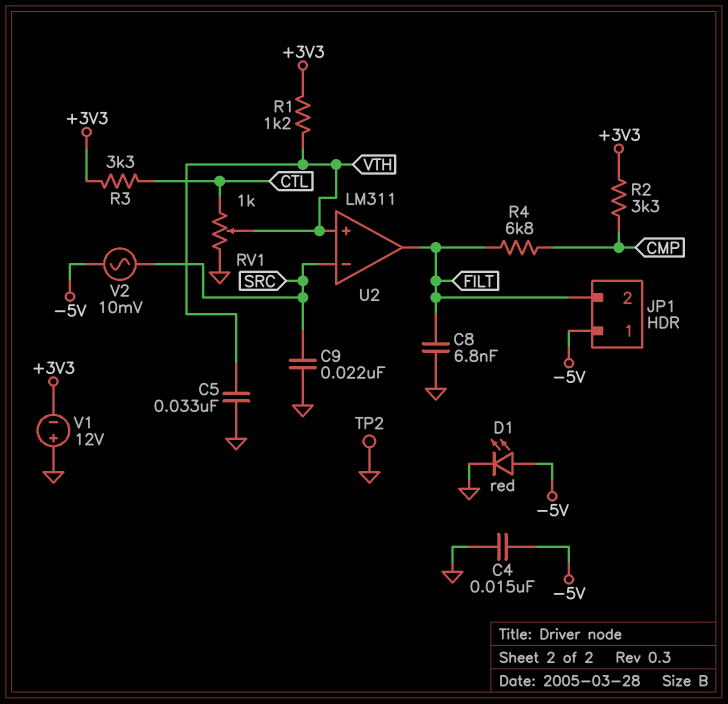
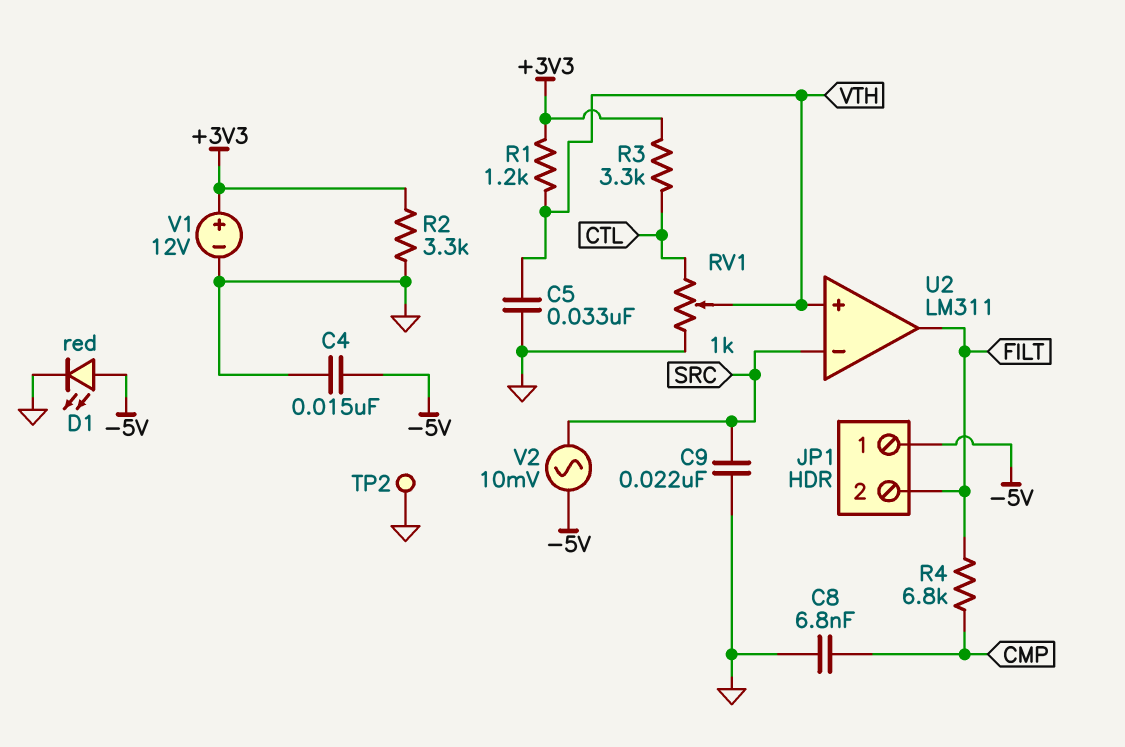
C8: 6.8nF (FILT, GND) -> 6.8nF (CMP, GND)
R2: 3.3k (+3V3, CMP) -> 3.3k (+3V3, GND)
V1: 12V (plus GND, minus +3V3) -> 12V (plus +3V3, minus GND)

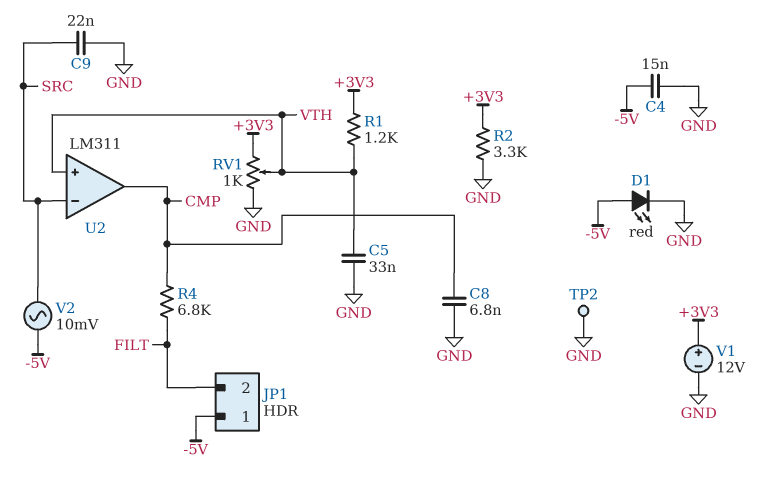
R3: 3.3k (+3V3, CTL) -> none
RV1: 1k (CTL, GND, wiper VTH) -> 1k (+3V3, GND, wiper VTH)
U2 pin out: FILT -> CMP

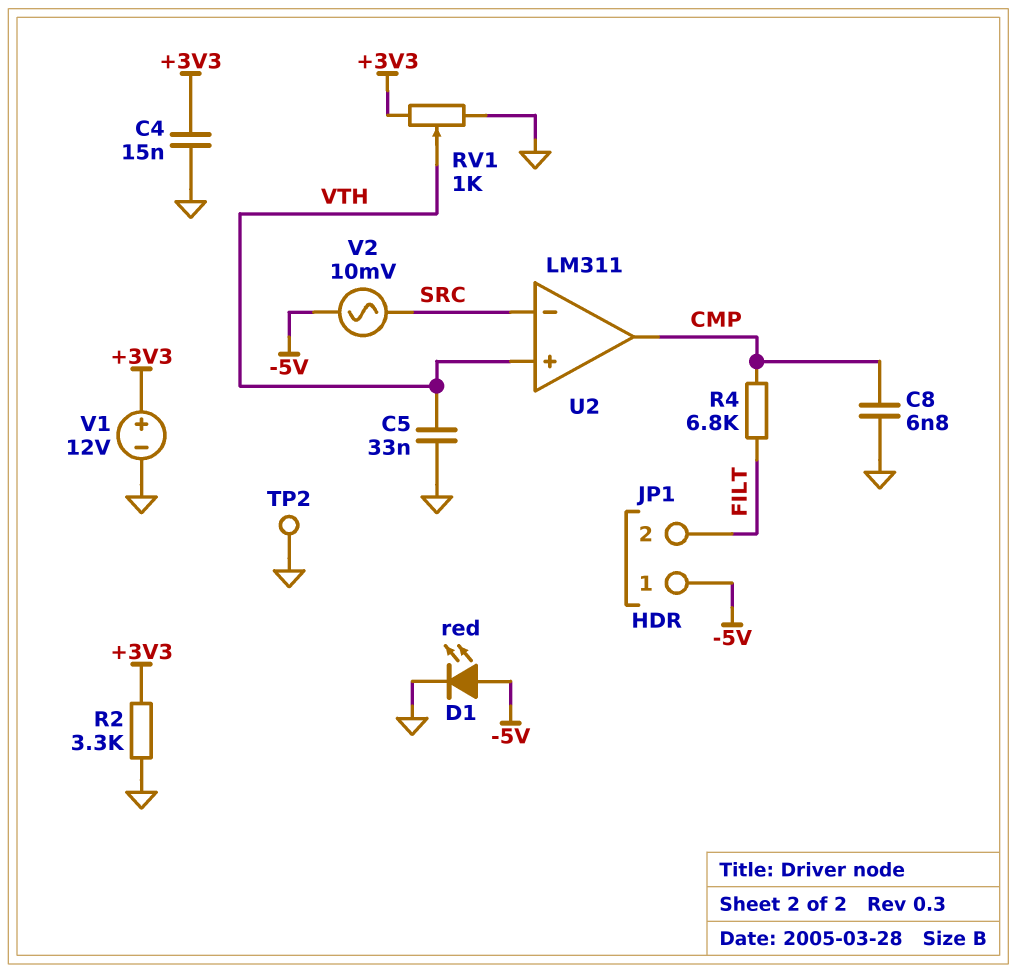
C4: 15nF (-5V, GND) -> 15nF (+3V3, GND)
C9: 22nF (GND, SRC) -> none
R1: 1.2k (+3V3, VTH) -> none

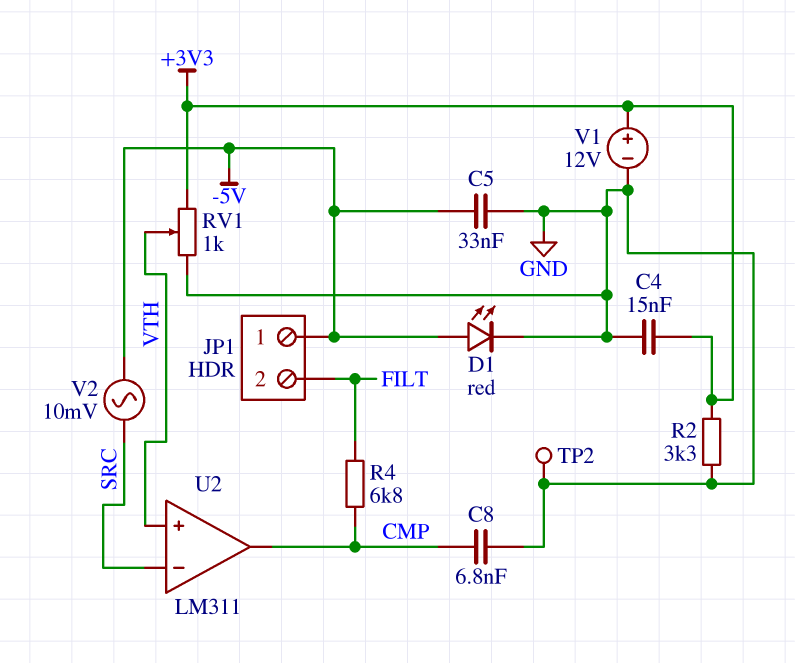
C5: 33nF (GND, VTH) -> 33nF (-5V, GND)

